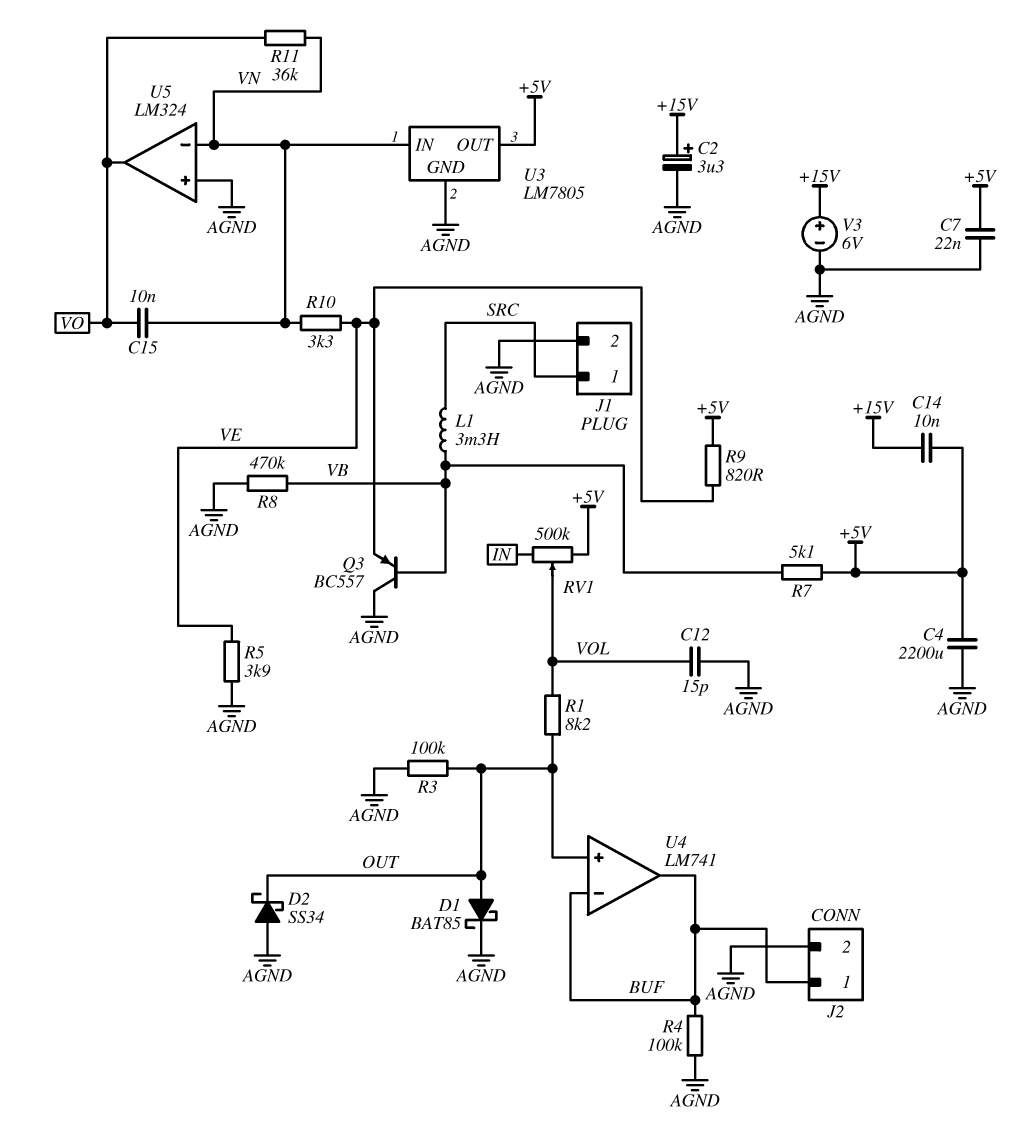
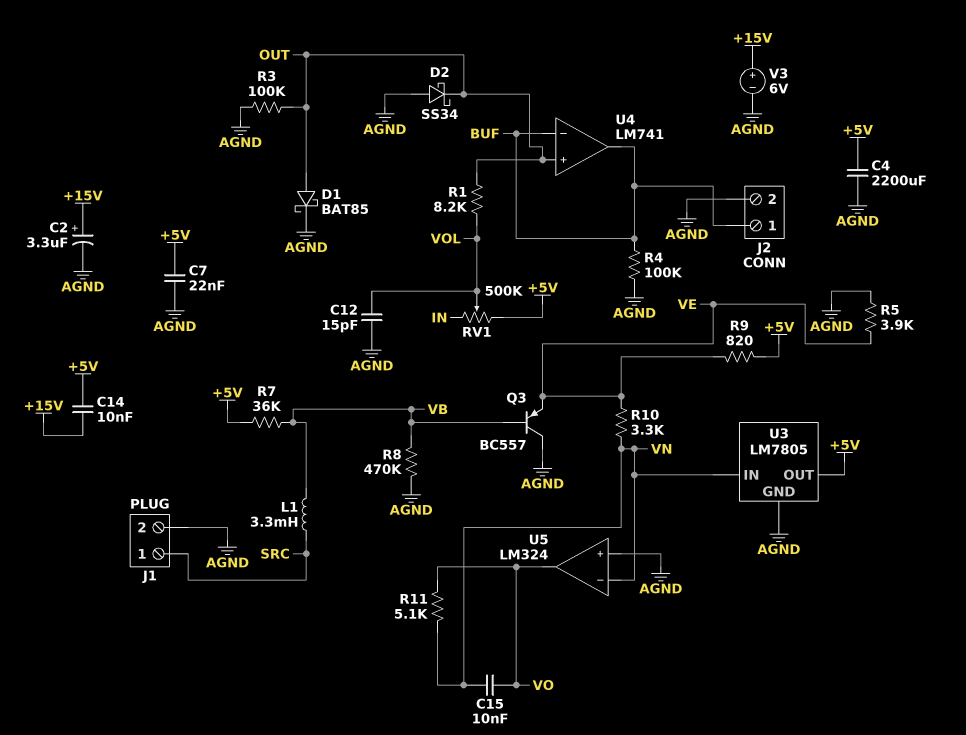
R7: 5.1k (+5V, VB) -> 36k (+5V, VB)
R11: 36k (VN, VO) -> 5.1k (VN, VO)

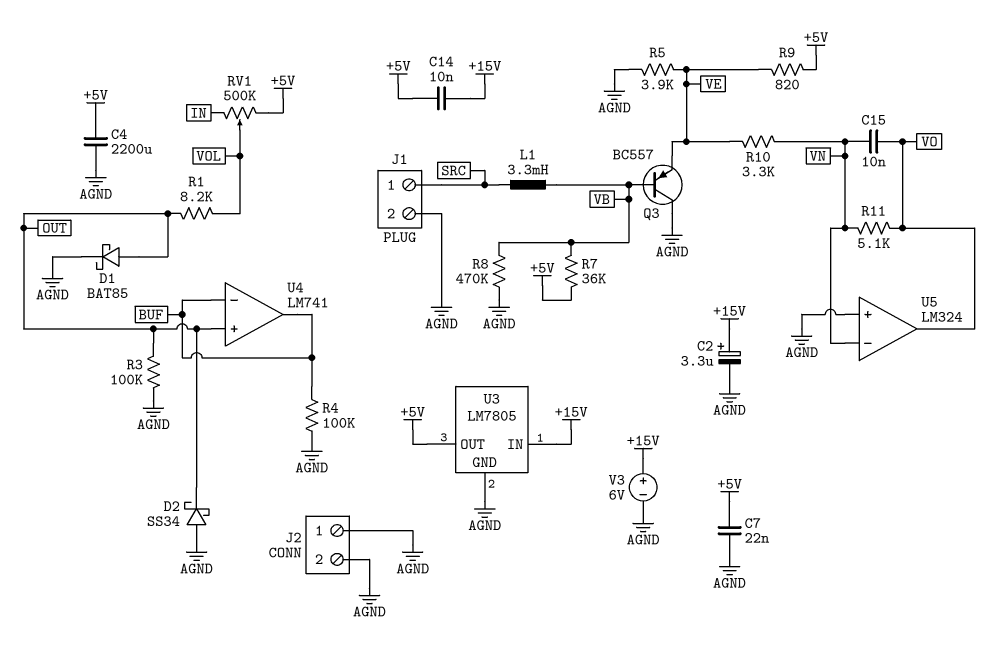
C12: 15pF (AGND, VOL) -> none
J2 pin 1: BUF -> AGND
U3 pin IN: VN -> +15V

